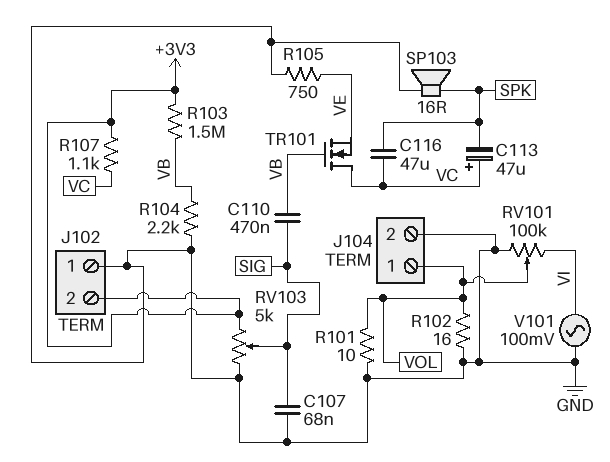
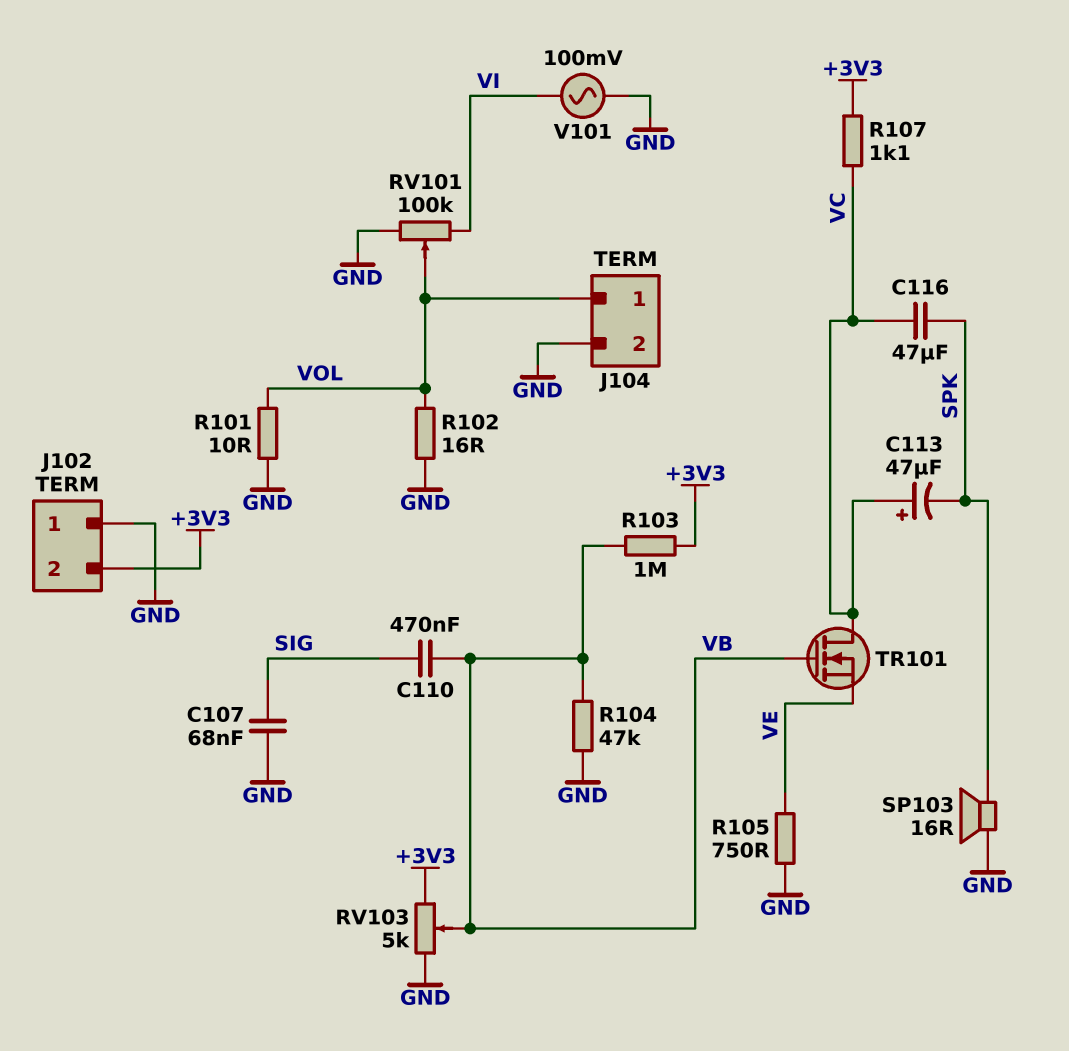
R103: 1.5M (+3V3, VB) -> 1M (+3V3, VB)
R104: 2.2k (GND, VB) -> 47k (GND, VB)
RV103: 5k (+3V3, GND, wiper SIG) -> 5k (+3V3, GND, wiper VB)

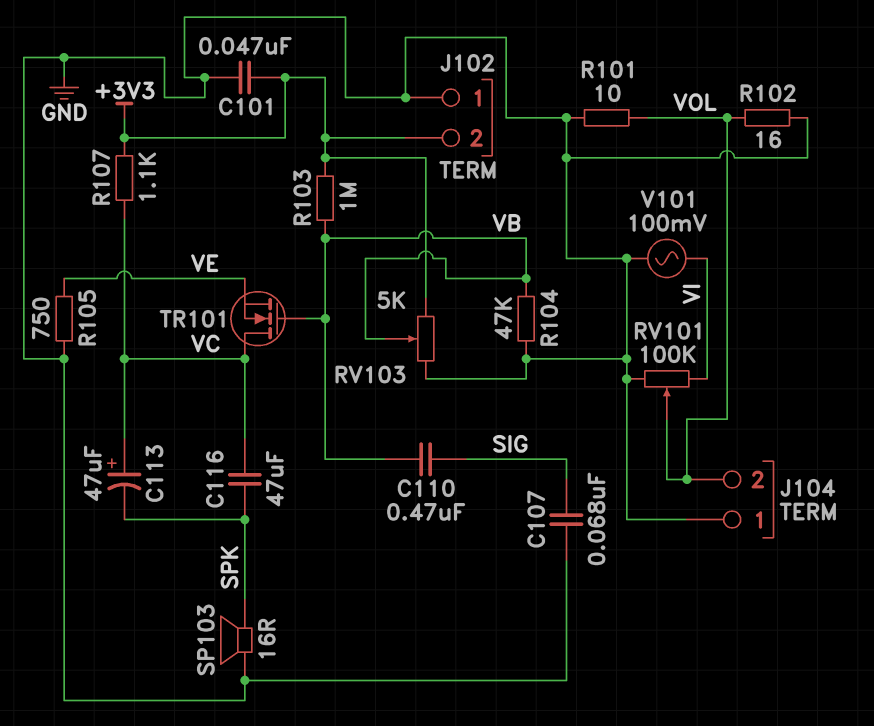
C101: none -> 47nF (+3V3, GND)
J104 pin 1: VOL -> GND
J104 pin 2: GND -> VOL

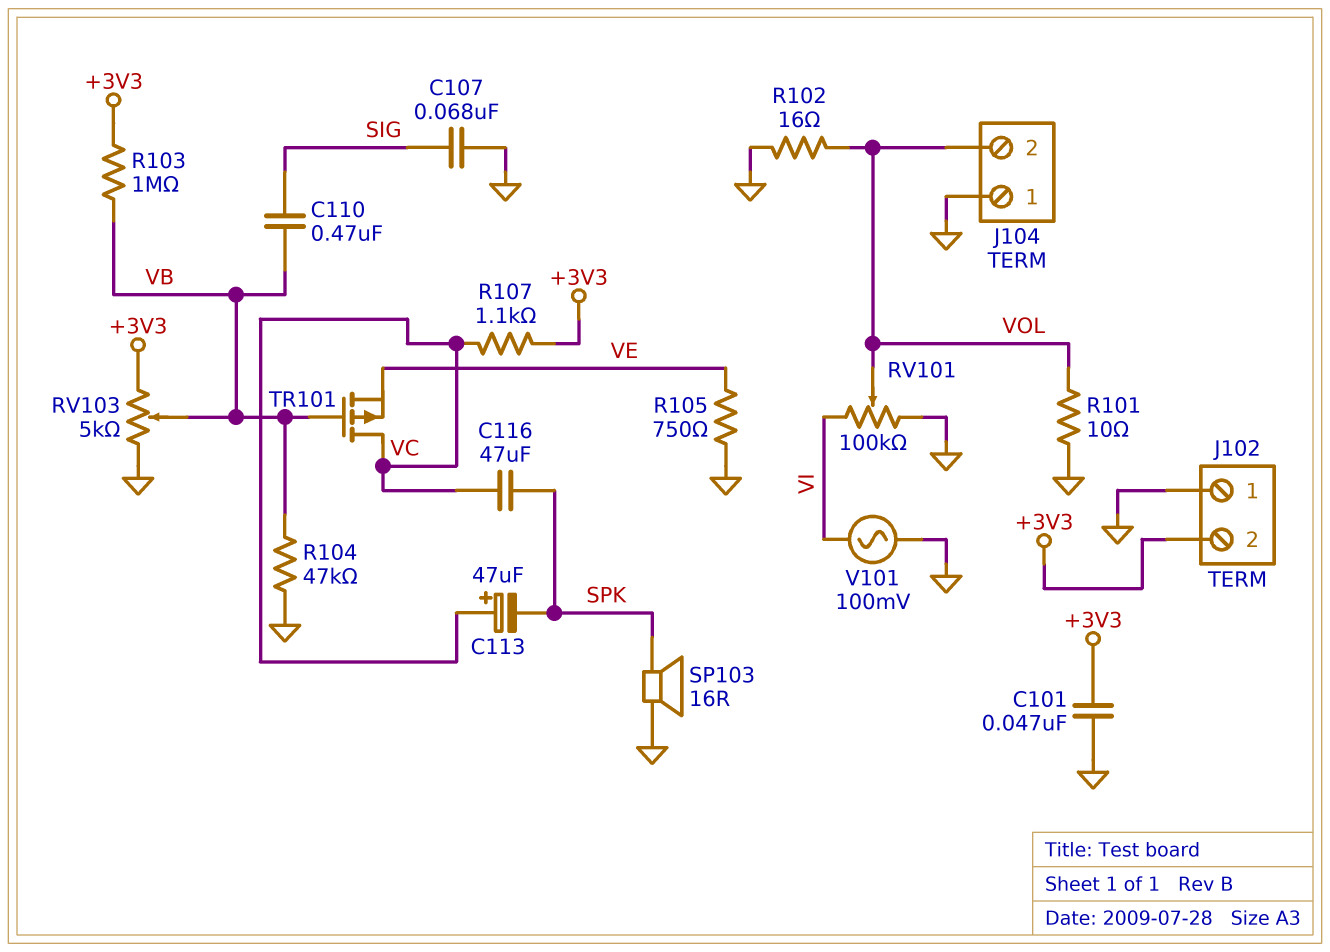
TR101: NMOS (G VB, D VC, S VE) -> PMOS (G VB, D VC, S VE)

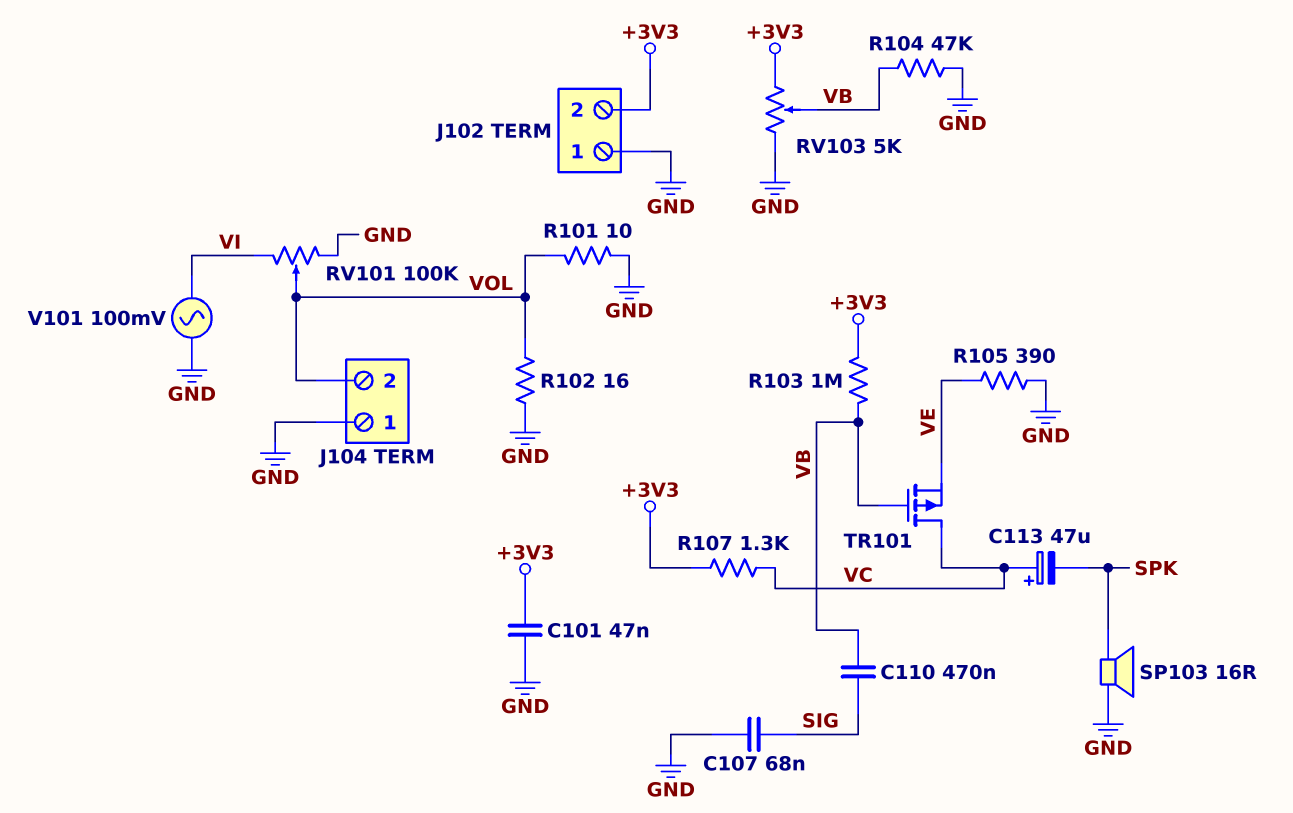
C116: 47uF (SPK, VC) -> none
R105: 750 (GND, VE) -> 390 (GND, VE)
R107: 1.1k (+3V3, VC) -> 1.3k (+3V3, VC)

